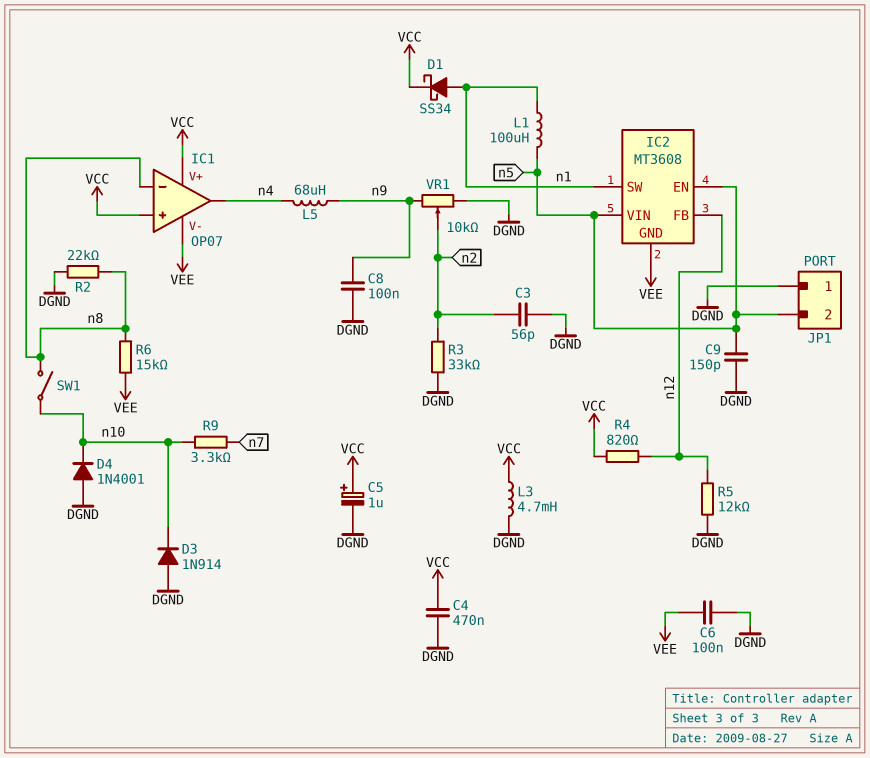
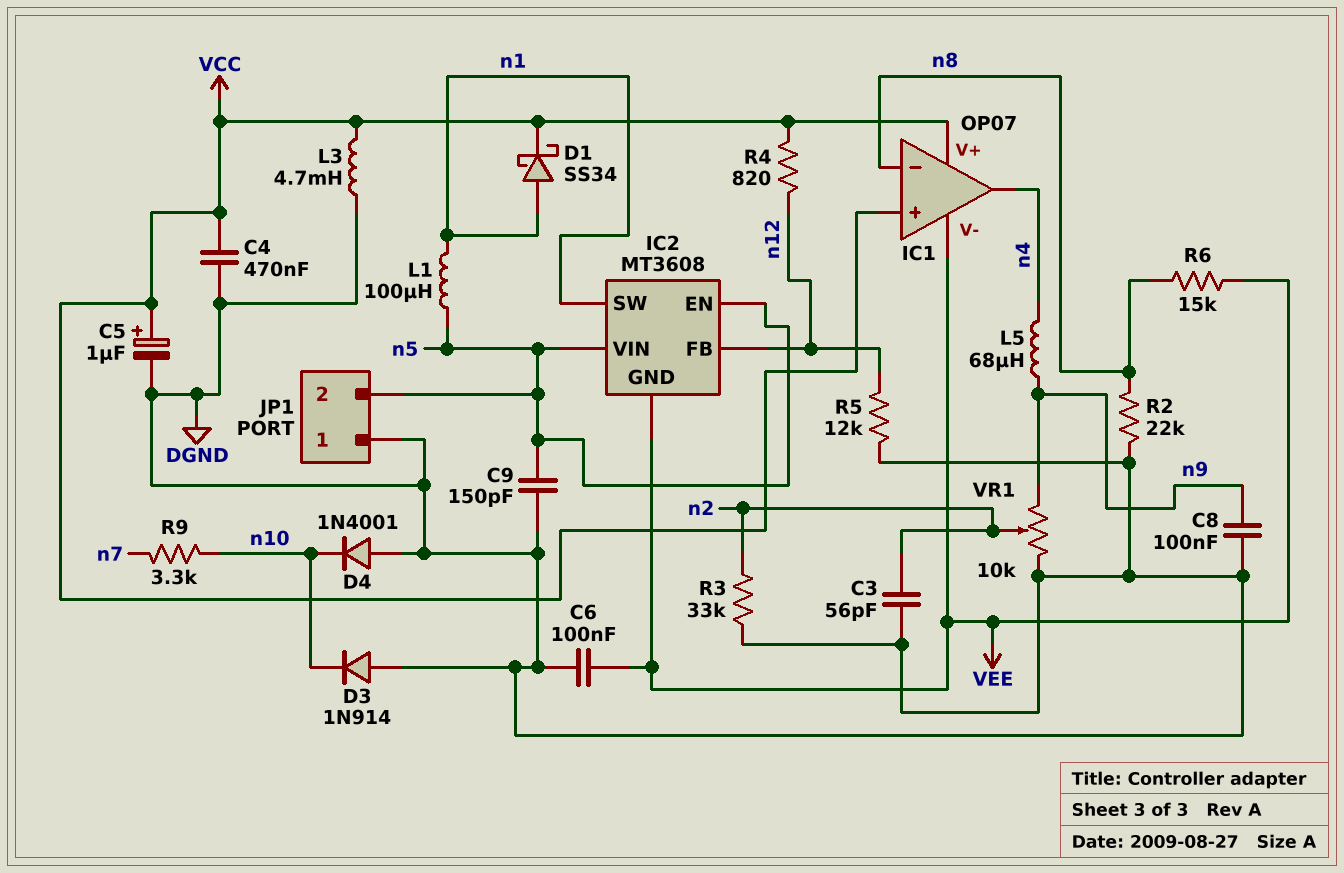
SW1: switch (n8, n10) -> none

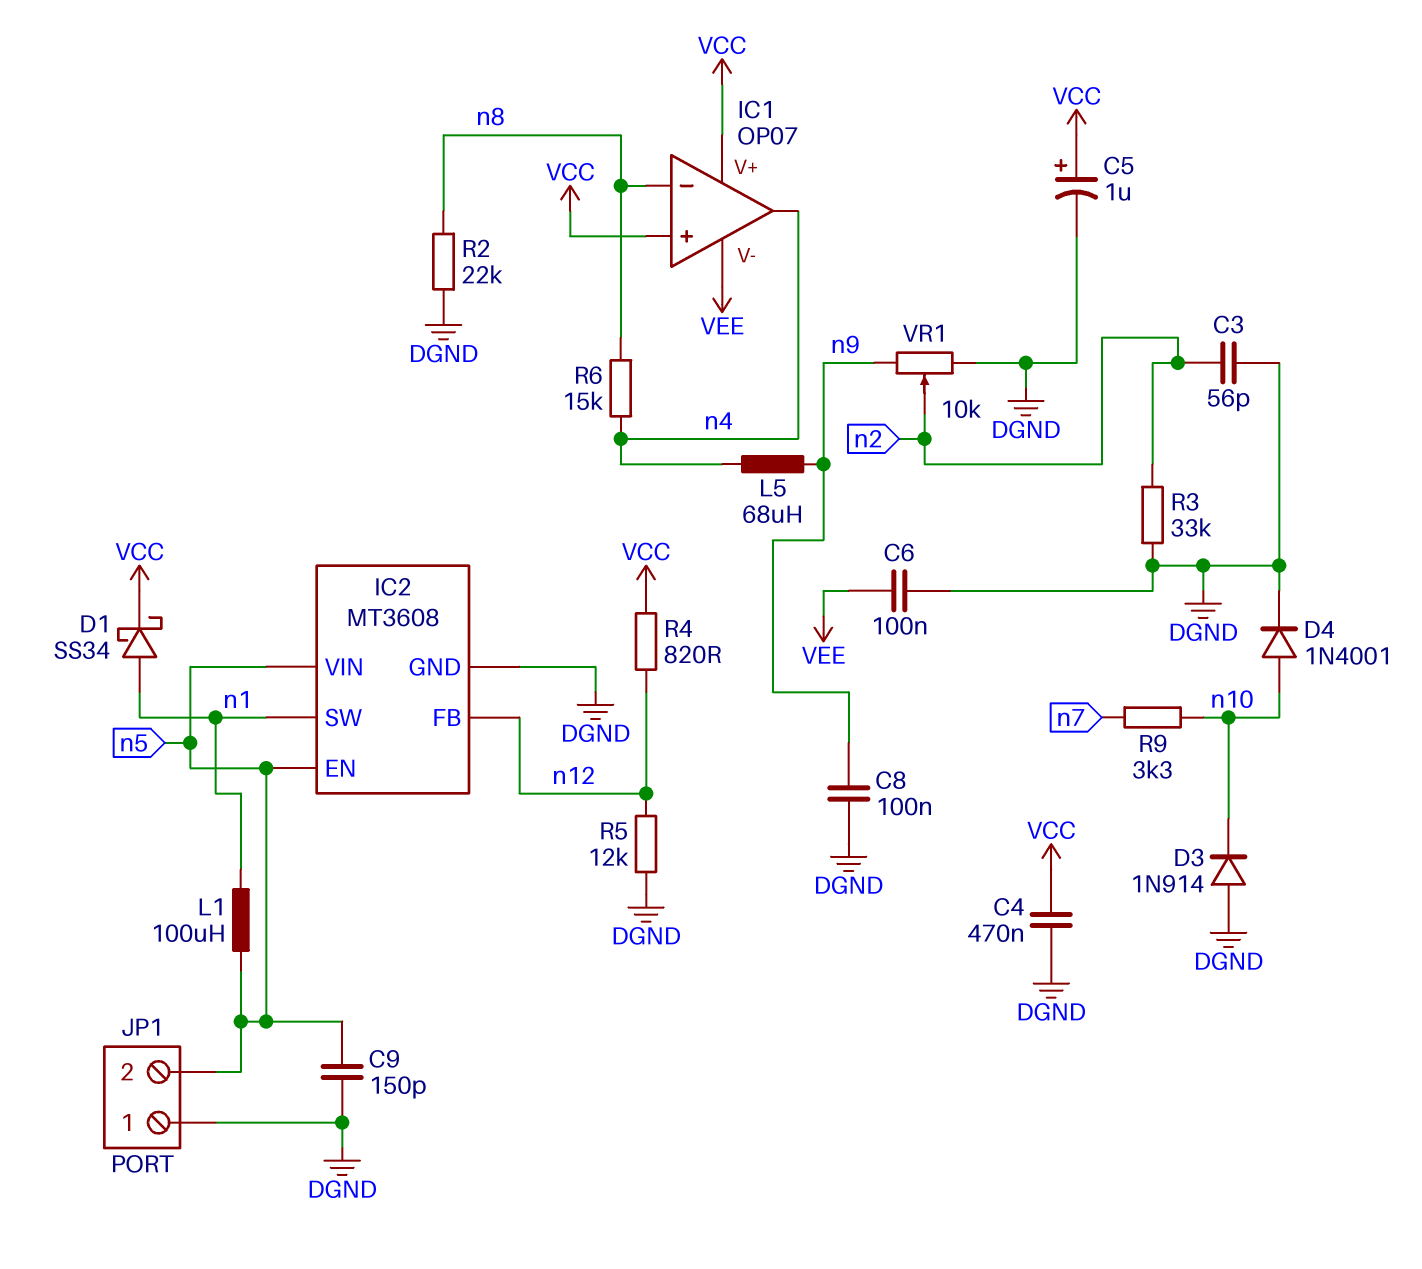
D4: diode 1N4001 (A DGND, K n10) -> diode 1N4001 (A n10, K DGND)
IC2 pin GND: VEE -> DGND
L3: 4.7mH (DGND, VCC) -> none
R6: 15k (VEE, n8) -> 15k (n4, n8)

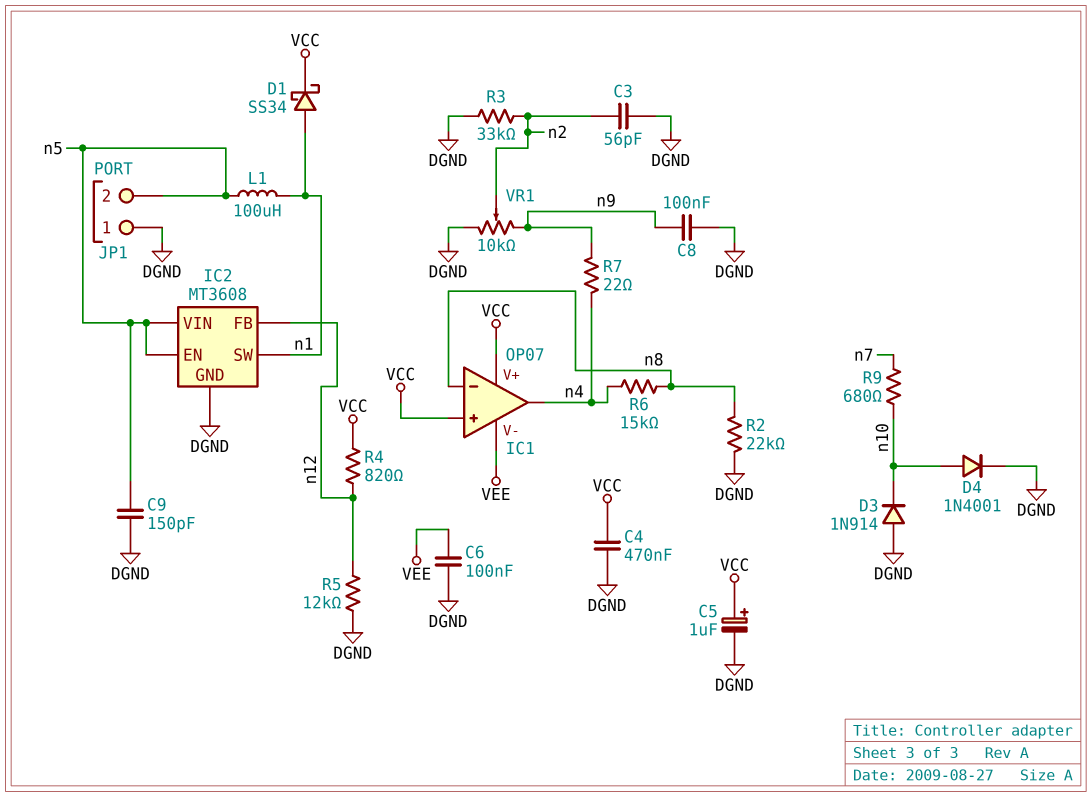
L5: 68uH (n4, n9) -> none
R7: none -> 22 (n4, n9)
R9: 3.3k (n7, n10) -> 680 (n7, n10)

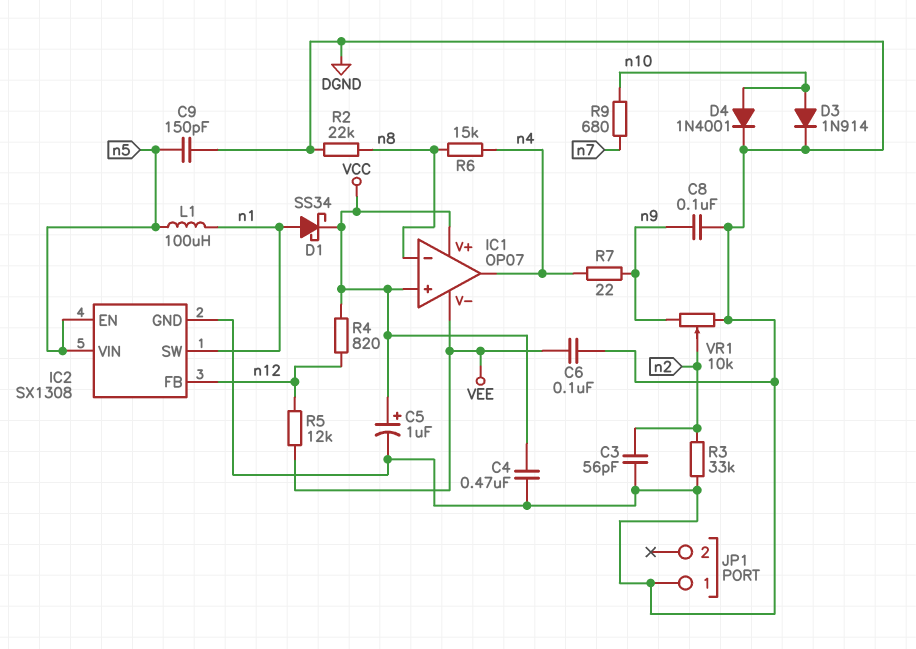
D3: diode 1N914 (A DGND, K n10) -> diode 1N914 (A n10, K DGND)
IC2: MT3608 -> SX1308
JP1 pin 2: n5 -> none
R5: 12k (DGND, n12) -> 12k (VEE, n12)

